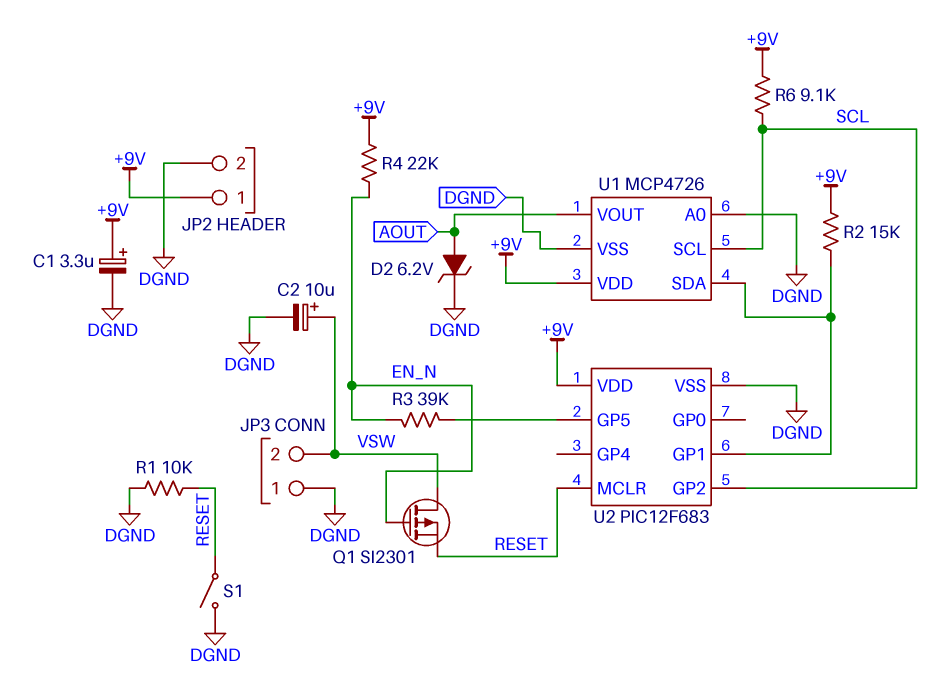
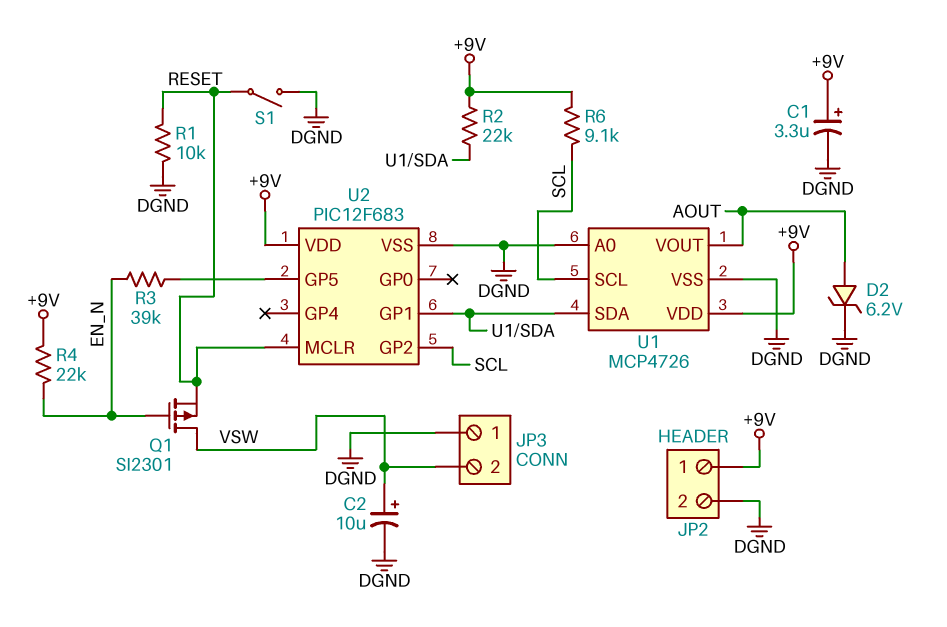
R2: 15k (+9V, U1/SDA) -> 22k (+9V, U1/SDA)

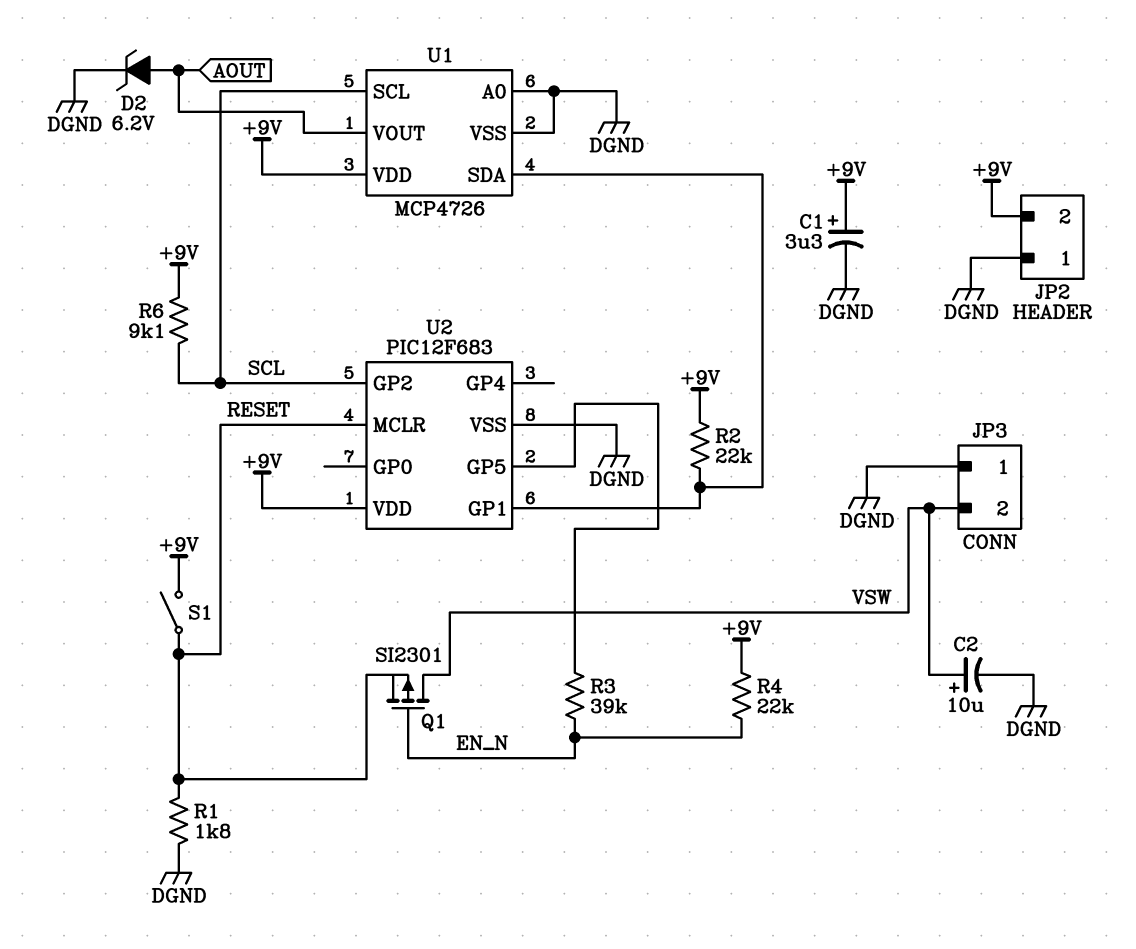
JP2 pin 1: +9V -> DGND
JP2 pin 2: DGND -> +9V
R1: 10k (DGND, RESET) -> 1.8k (DGND, RESET)
S1: switch (DGND, RESET) -> switch (+9V, RESET)

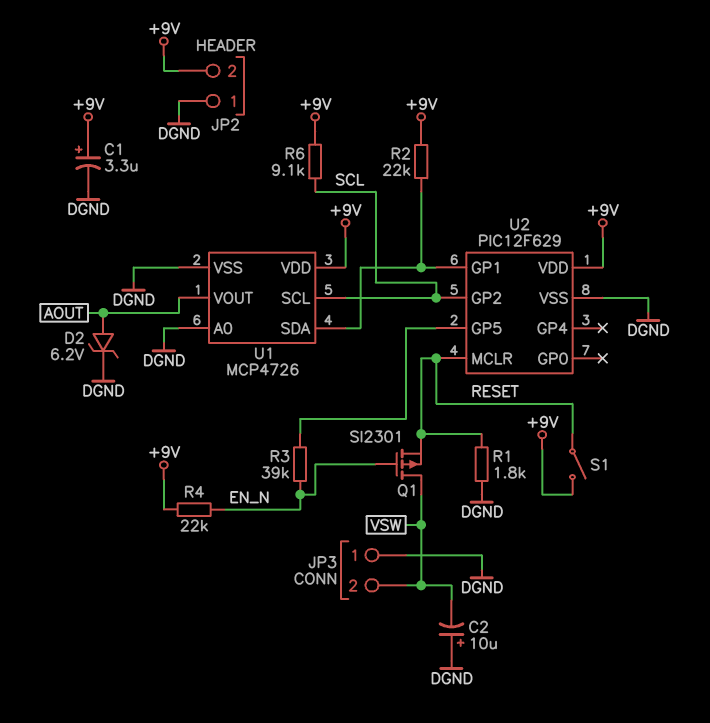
C2: 10uF (plus VSW, minus DGND) -> 10uF (plus DGND, minus VSW)
U2: PIC12F683 -> PIC12F629

